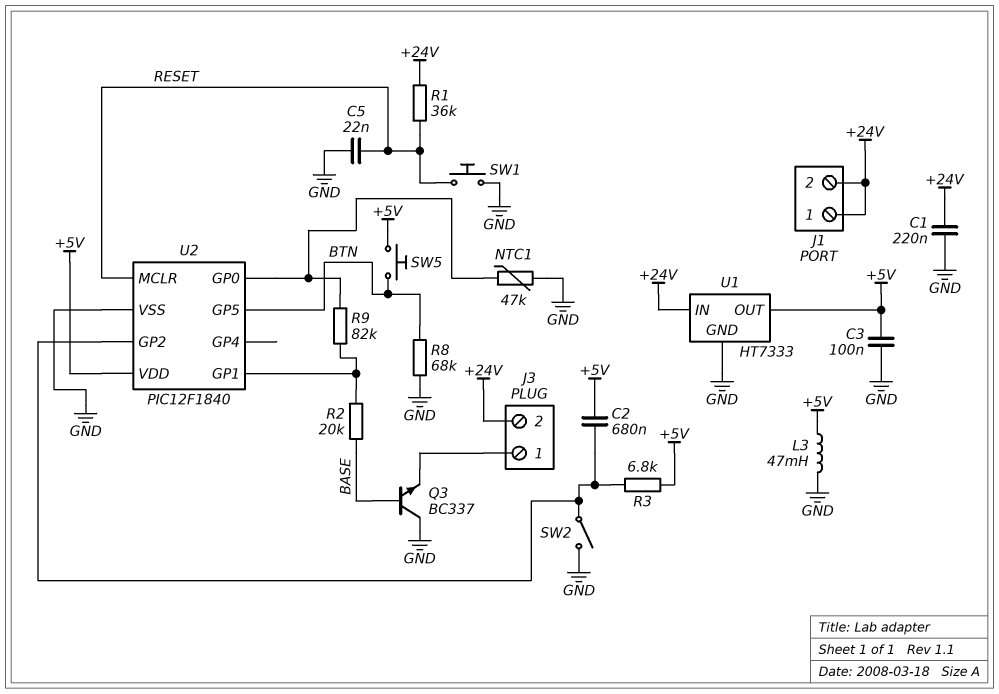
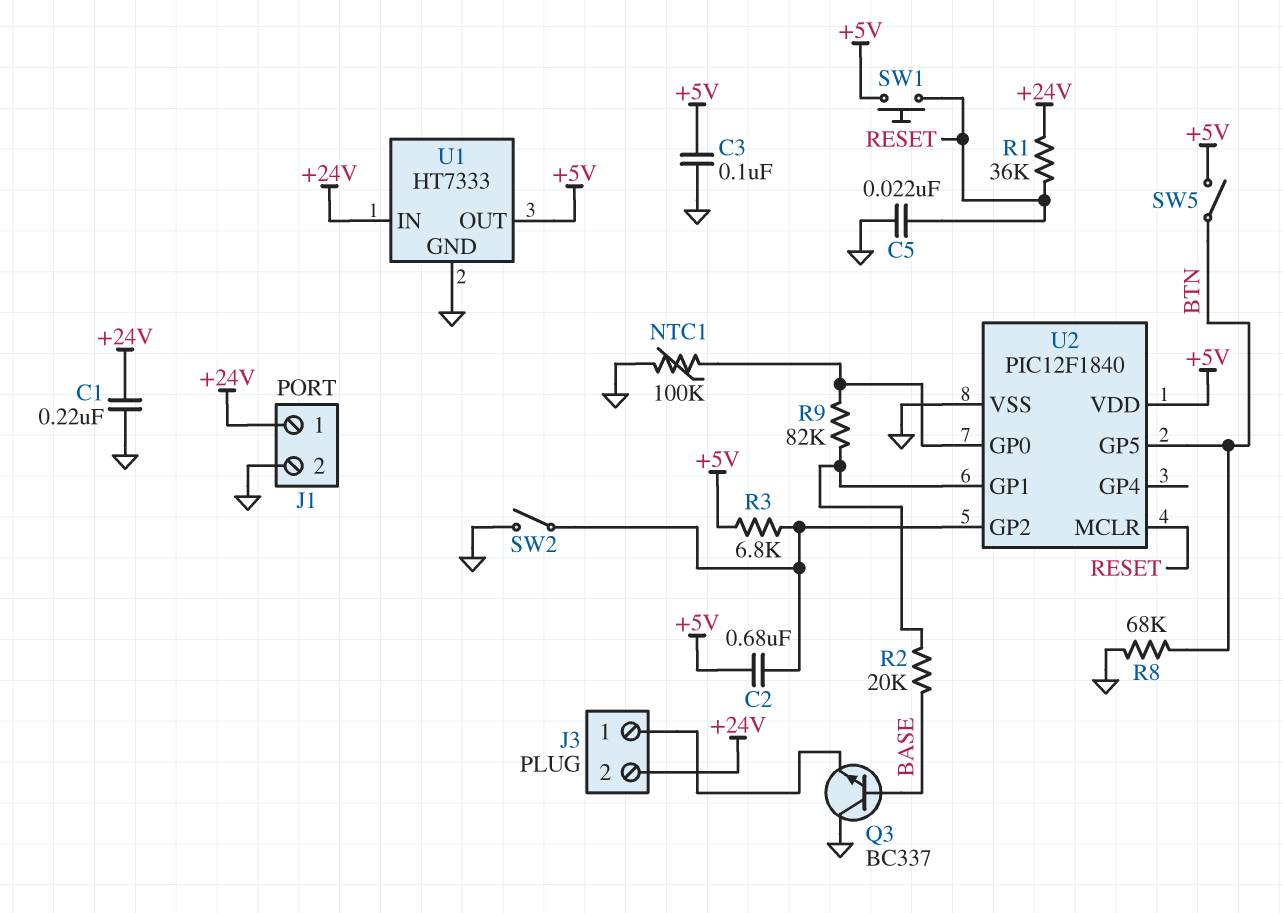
J1 pin 2: +24V -> GND
L3: 47mH (+5V, GND) -> none
NTC1: 47k (GND, U2/GP0) -> 100k (GND, U2/GP0)
SW1: button (GND, RESET) -> button (+5V, RESET)
SW5: button (+5V, BTN) -> switch (+5V, BTN)

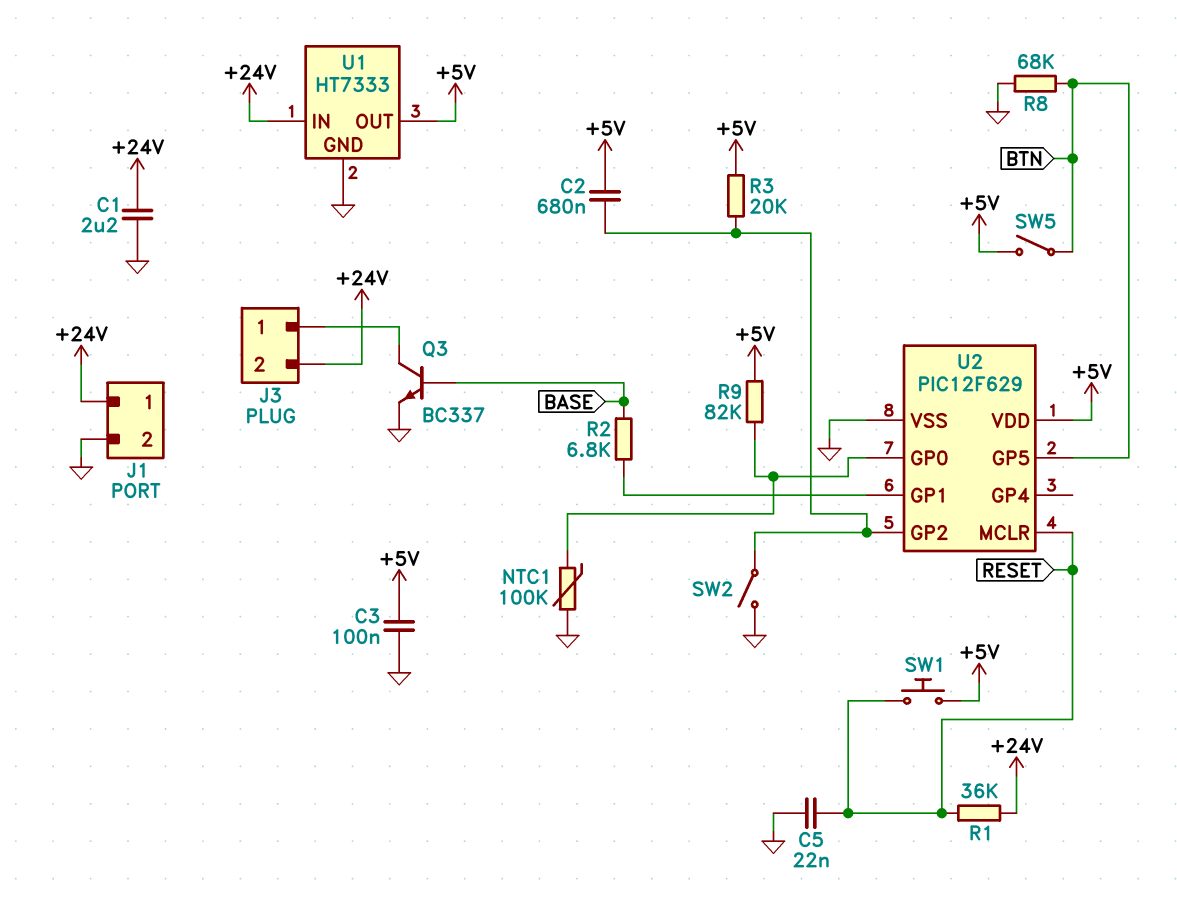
C1: 220nF (+24V, GND) -> 2.2uF (+24V, GND)
Q3: NPN BC337 (B BASE, C GND, E J3/1) -> NPN BC337 (B BASE, C J3/1, E GND)
R2: 20k (BASE, U2/GP1) -> 6.8k (BASE, U2/GP1)
R3: 6.8k (+5V, U2/GP2) -> 20k (+5V, U2/GP2)
R9: 82k (U2/GP0, U2/GP1) -> 82k (+5V, U2/GP0)
U2: PIC12F1840 -> PIC12F629

